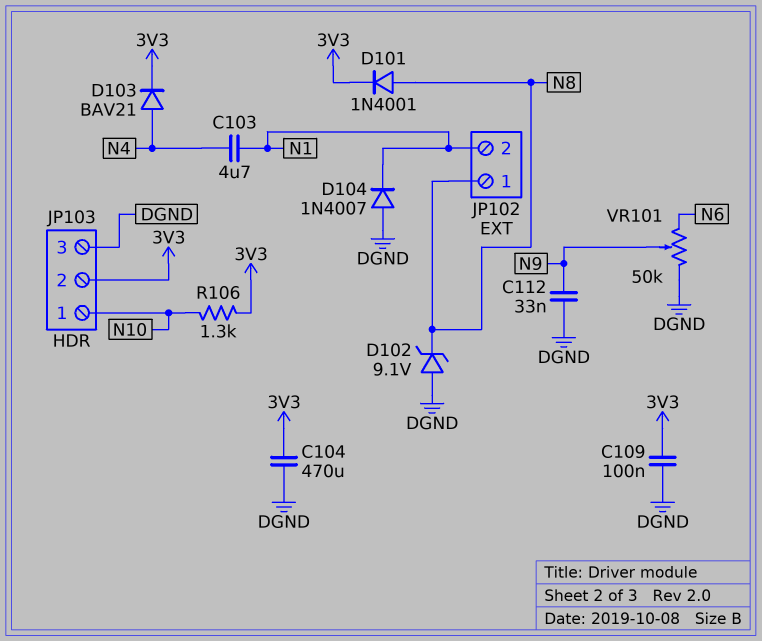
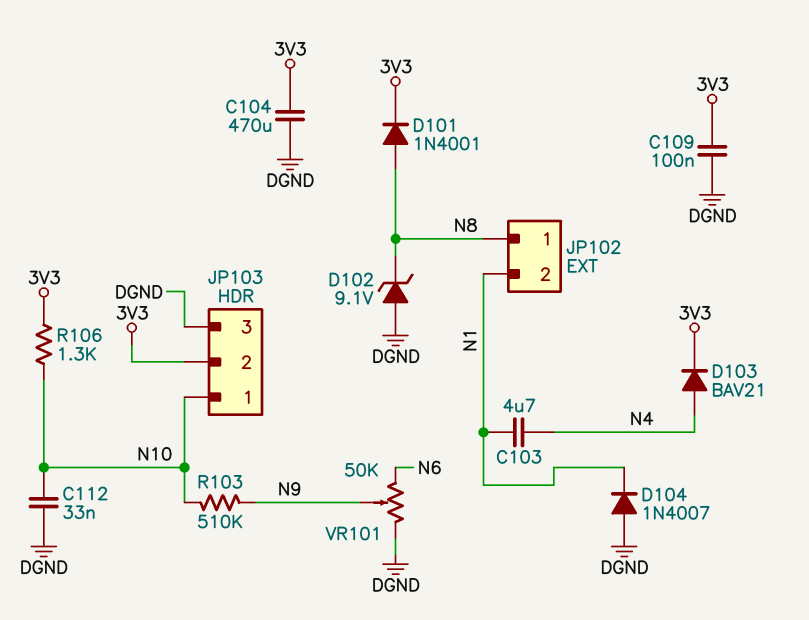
C112: 33nF (DGND, N9) -> 33nF (DGND, N10)
R103: none -> 510k (N9, N10)

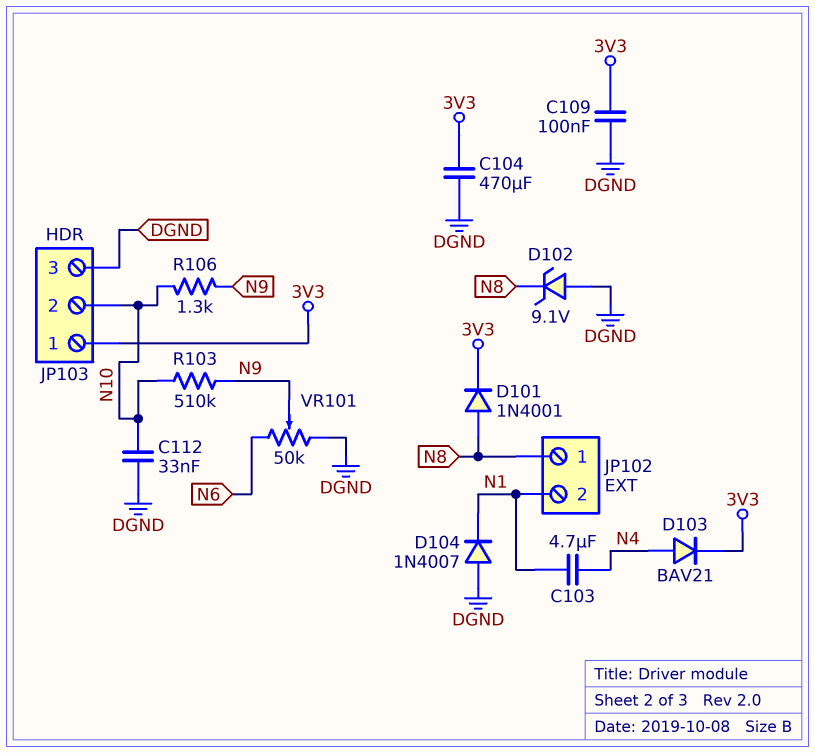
JP103 pin 1: N10 -> 3V3
JP103 pin 2: 3V3 -> N10
R106: 1.3k (3V3, N10) -> 1.3k (N9, N10)

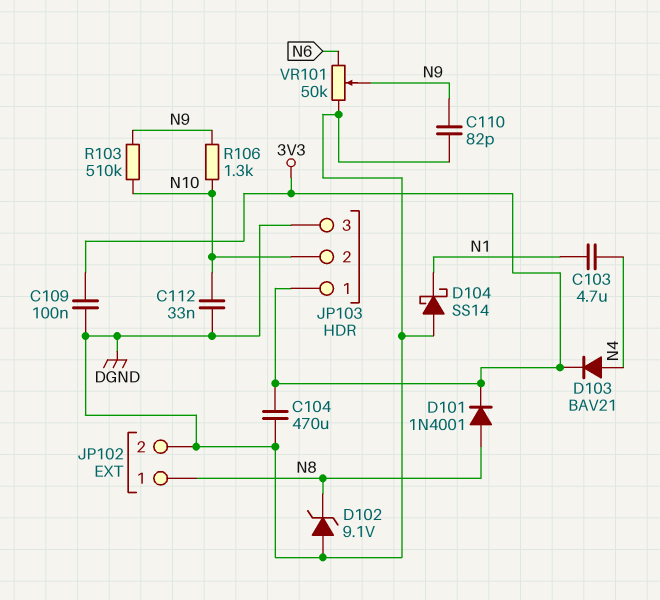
C110: none -> 82pF (DGND, N9)
D104: diode 1N4007 (A DGND, K N1) -> schottky SS14 (A DGND, K N1)
JP102 pin 2: N1 -> DGND

